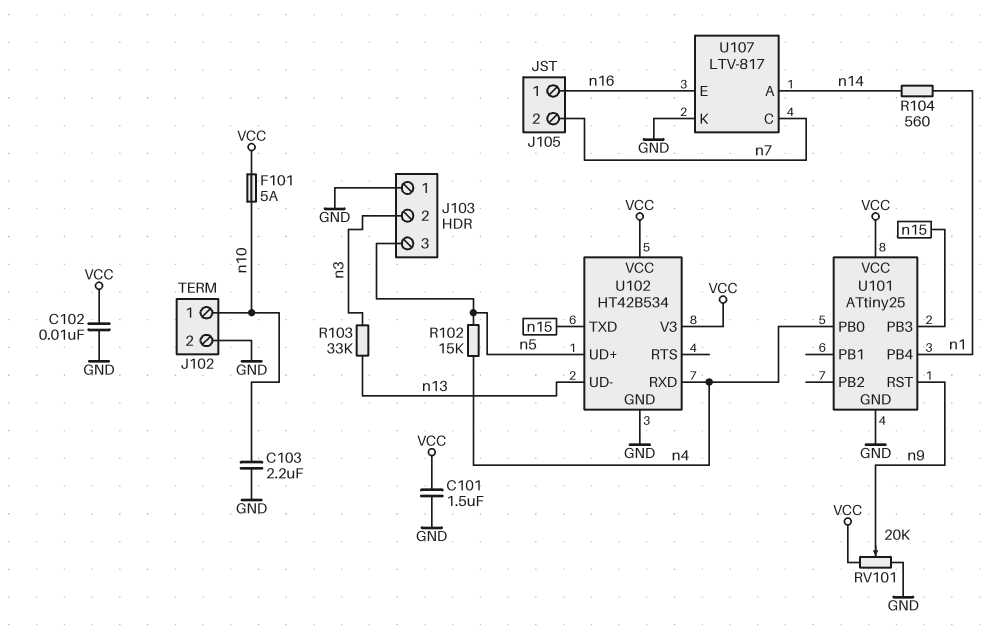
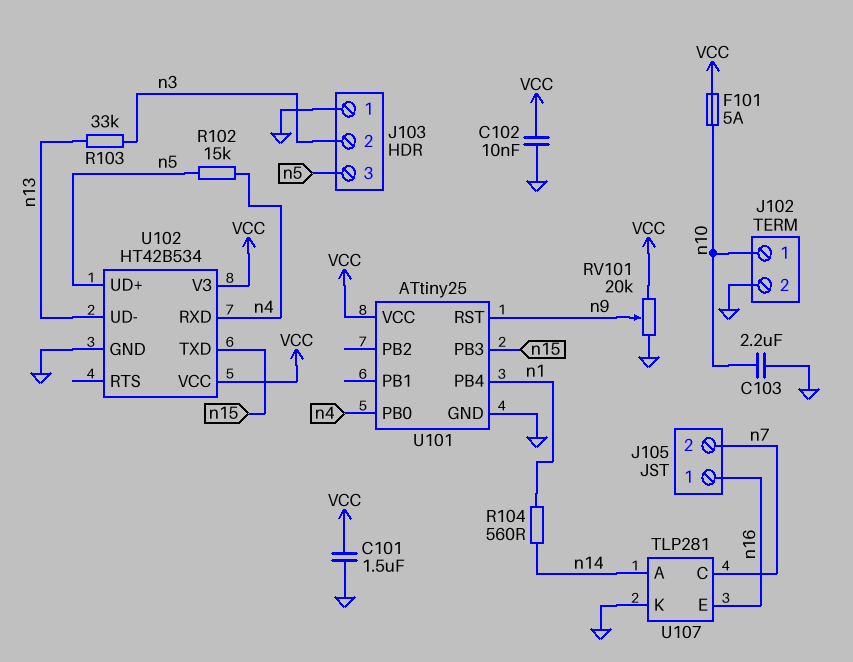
U107: LTV-817 -> TLP281

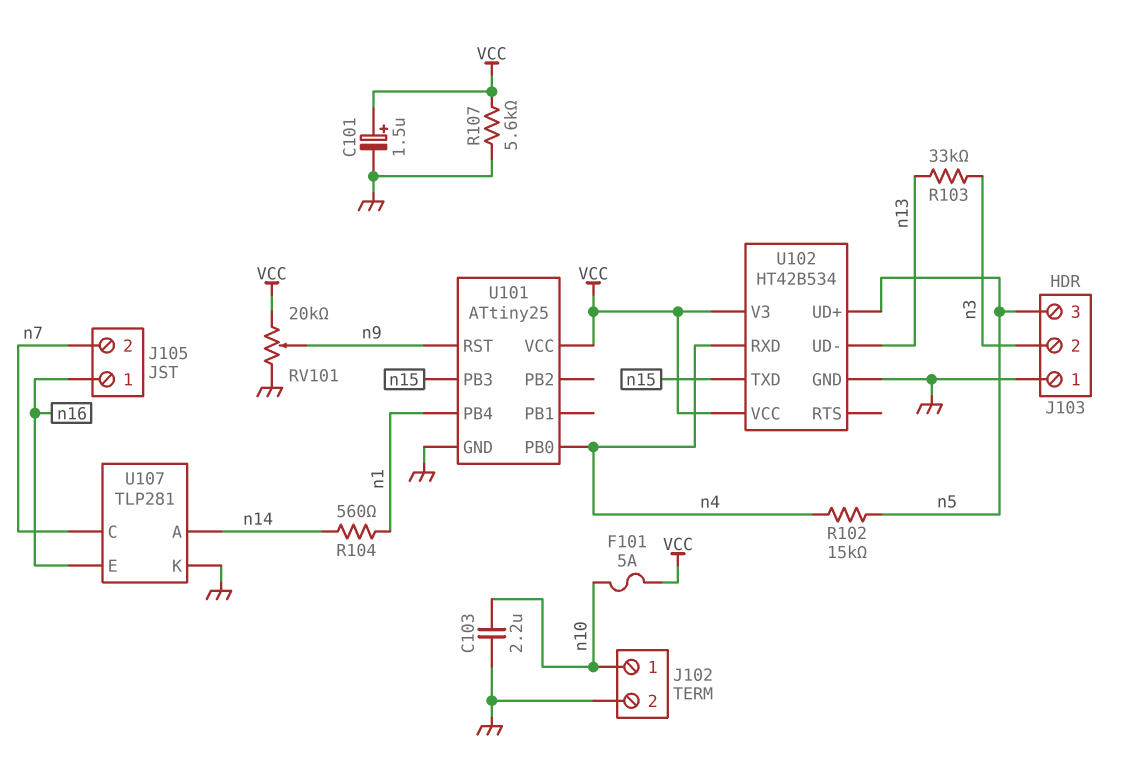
C101: 1.5uF (GND, VCC) -> 1.5uF (plus VCC, minus GND)
C102: 10nF (GND, VCC) -> none
R107: none -> 5.6k (GND, VCC)

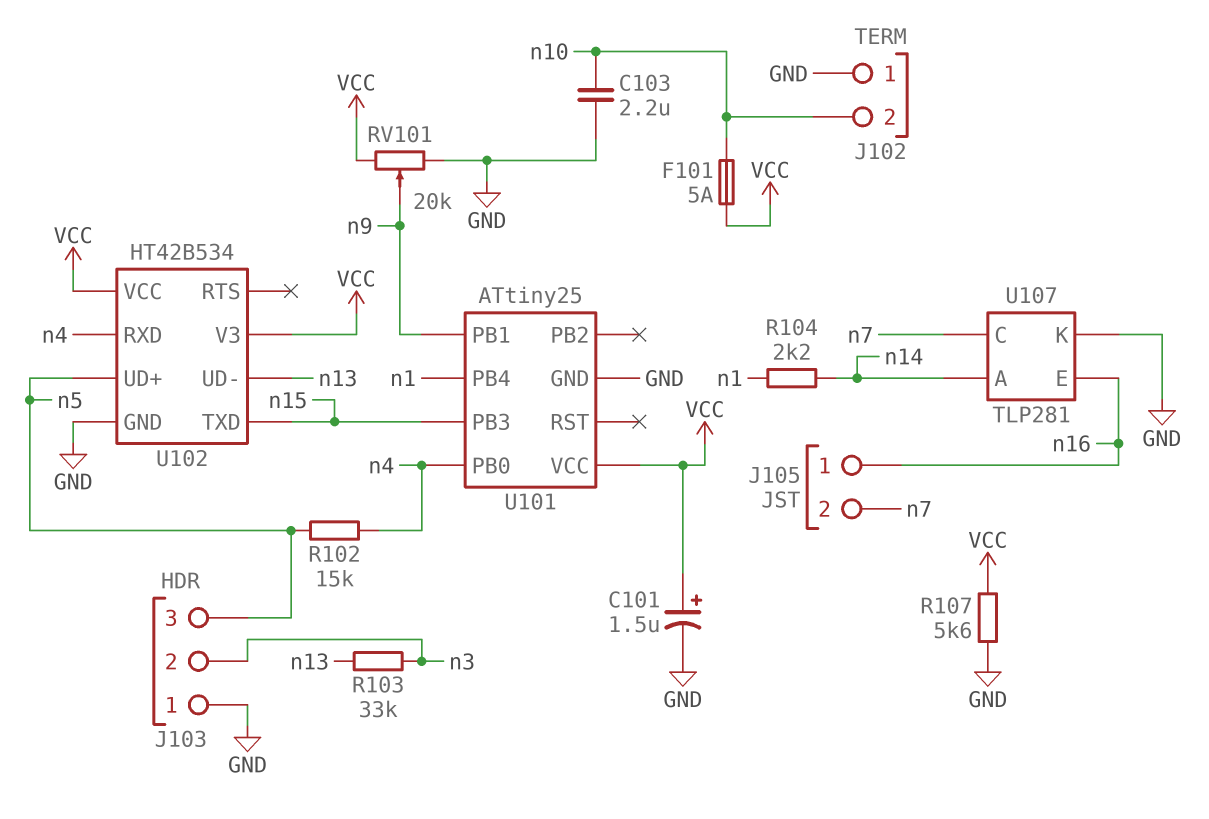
J102 pin 1: n10 -> GND
J102 pin 2: GND -> n10
R104: 560 (n1, n14) -> 2.2k (n1, n14)
U101 pin PB1: none -> n9
U101 pin RST: n9 -> none

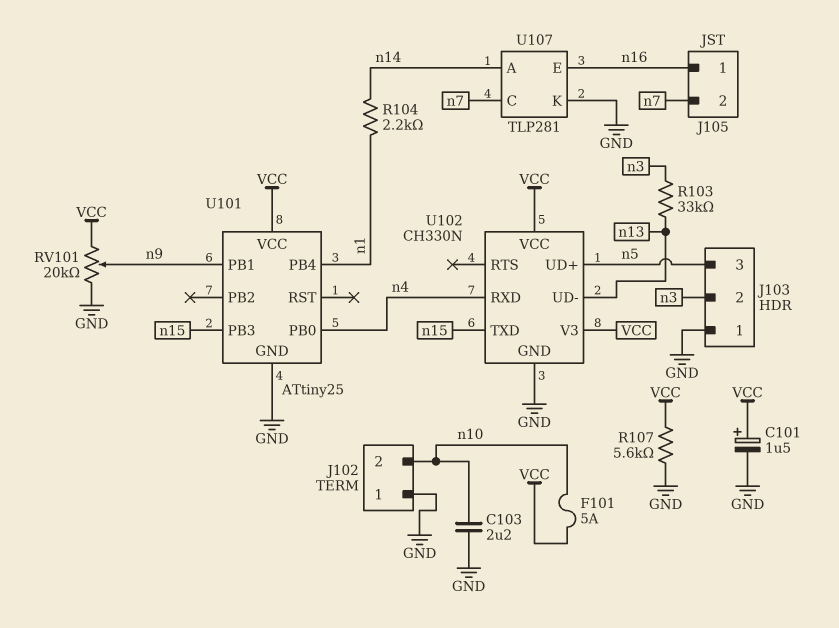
R102: 15k (n4, n5) -> none
U102: HT42B534 -> CH330N

